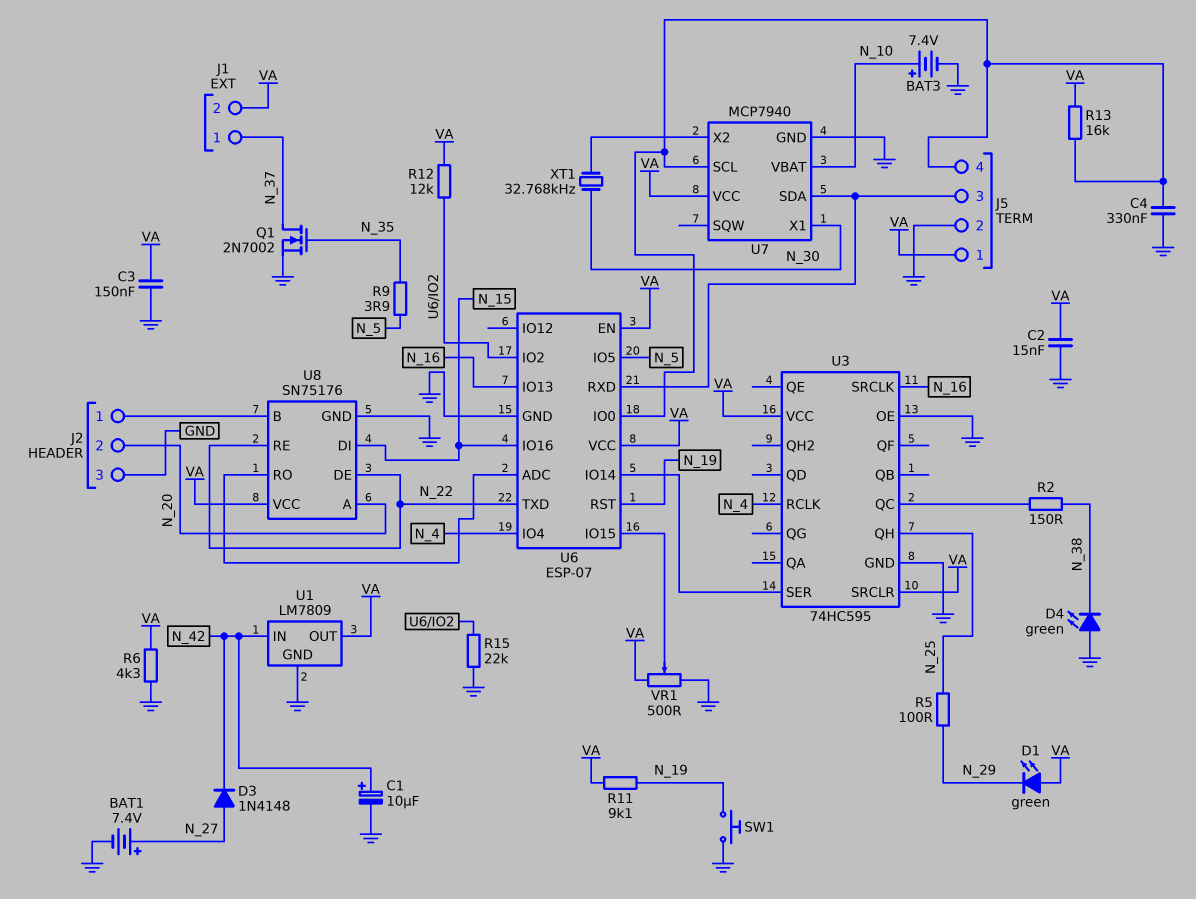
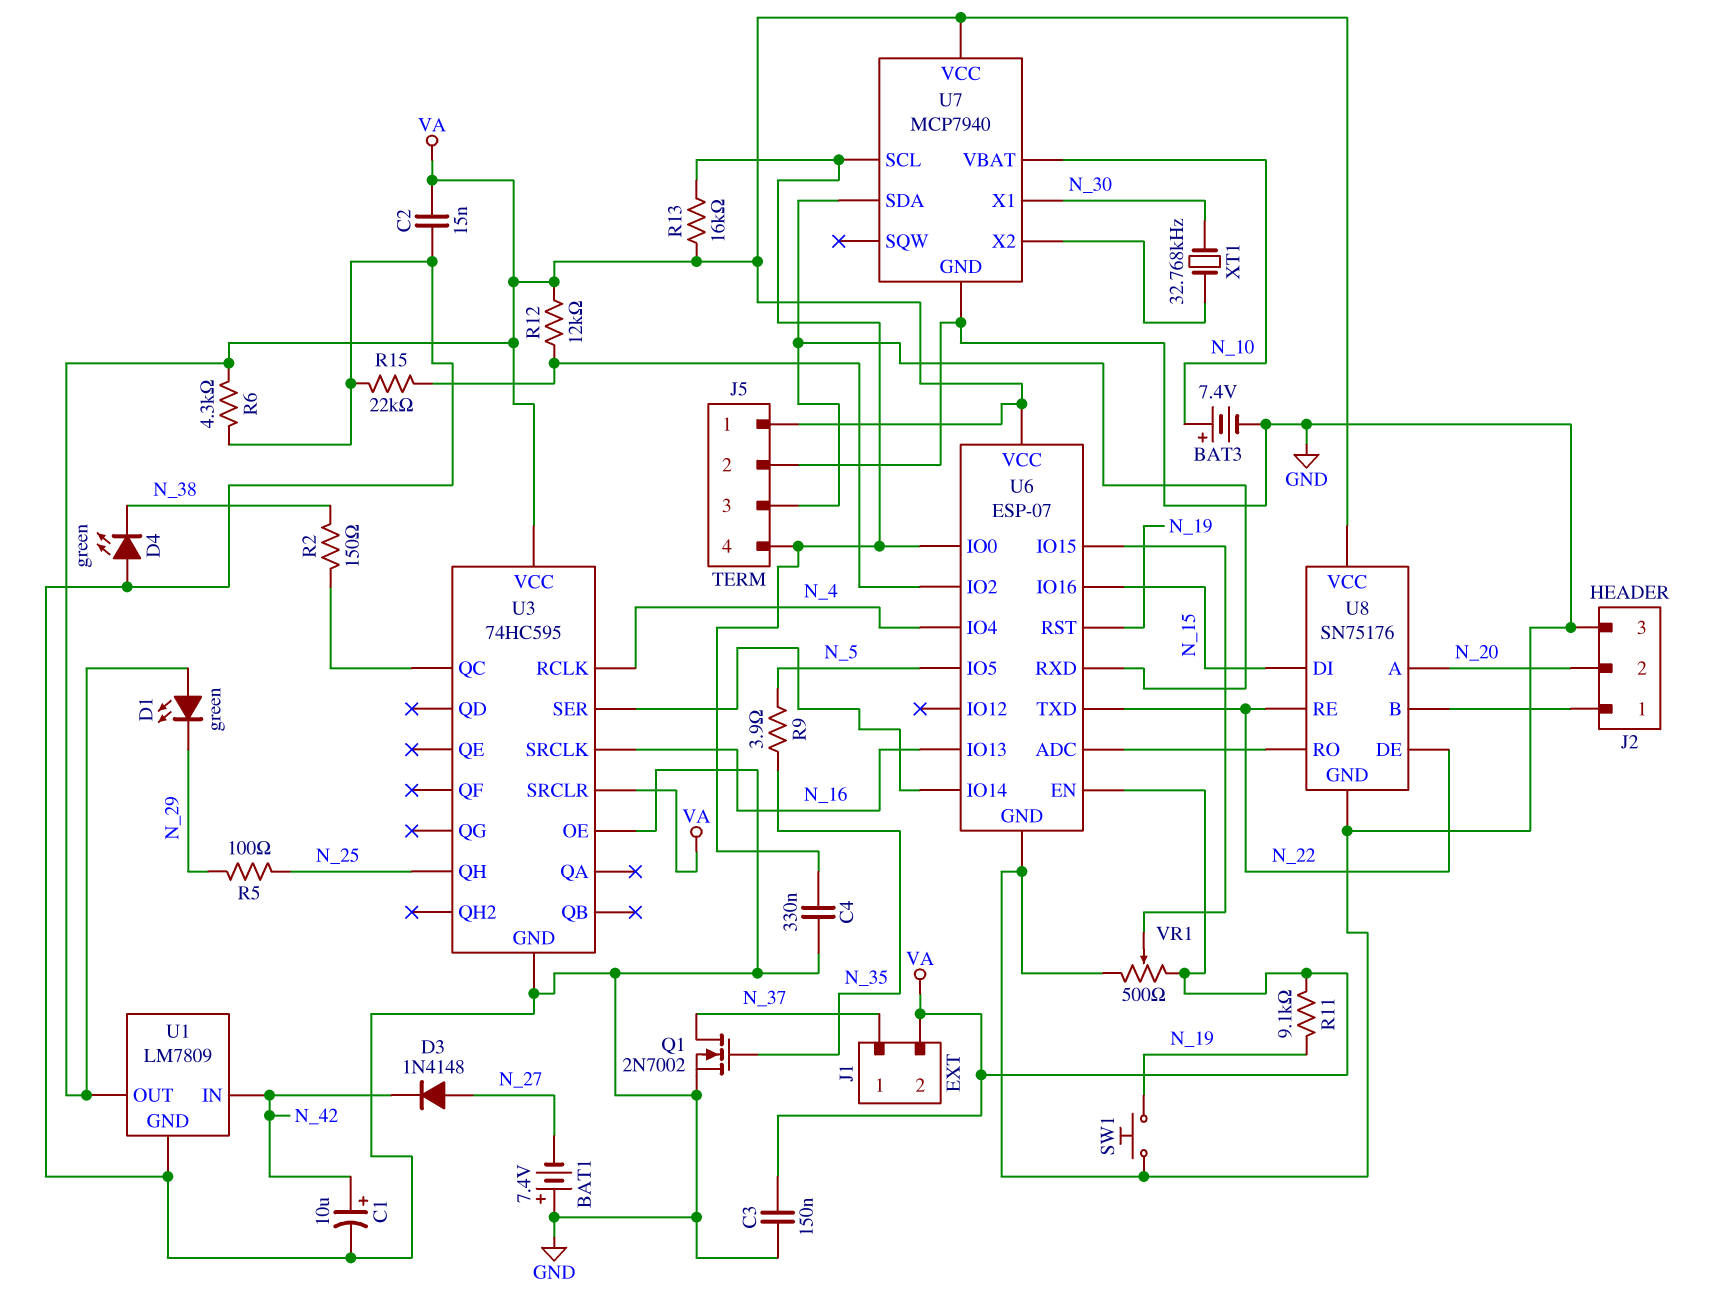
BAT1: 7.4V (plus N_27, minus GND) -> 7.4V (plus GND, minus N_27)

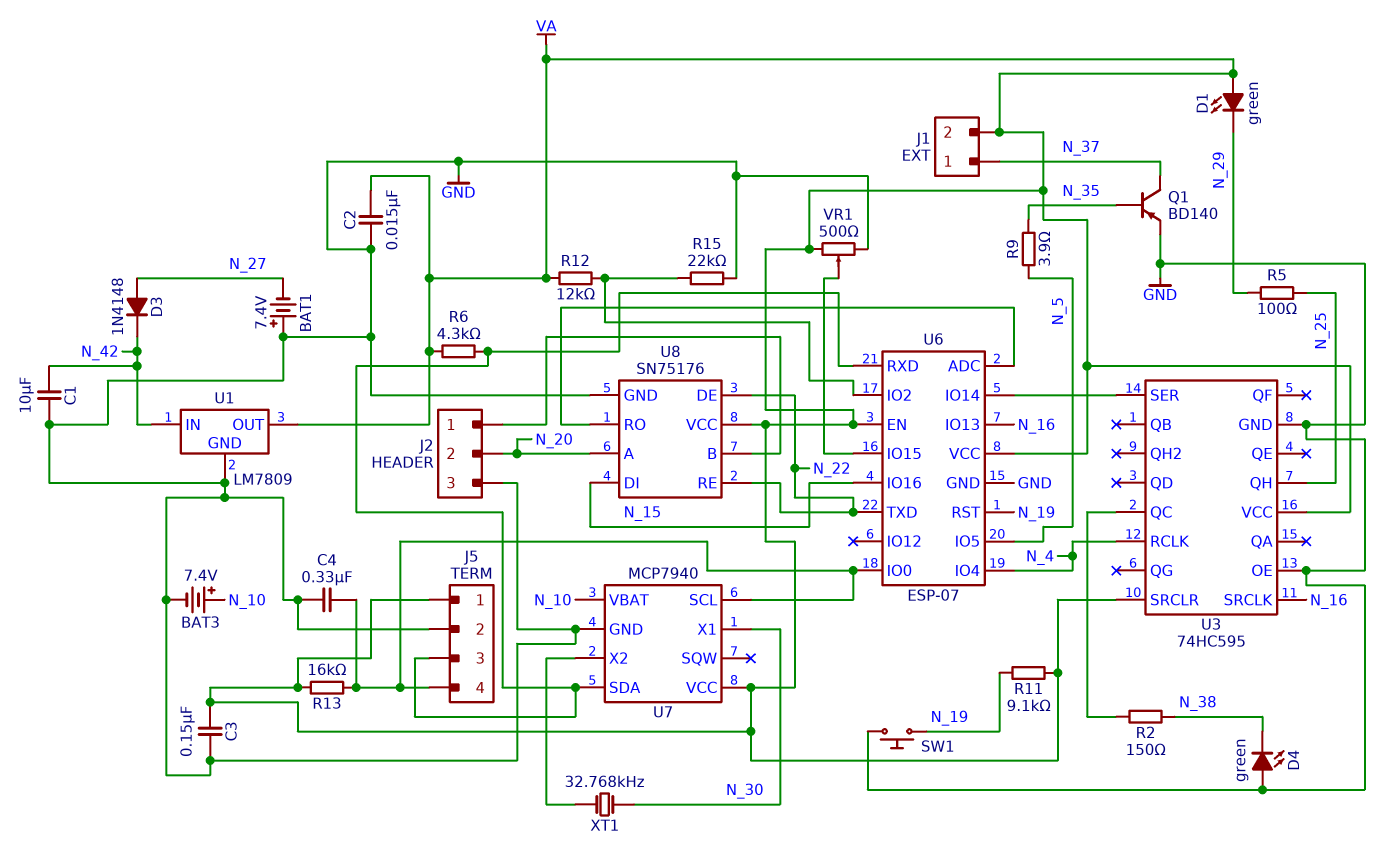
C1: 10uF (plus N_42, minus GND) -> 10uF (GND, N_42)
Q1: NMOS 2N7002 (G N_35, D N_37, S GND) -> PNP BD140 (B N_35, C N_37, E GND)
R6: 4.3k (GND, VA) -> 4.3k (J5/3, VA)

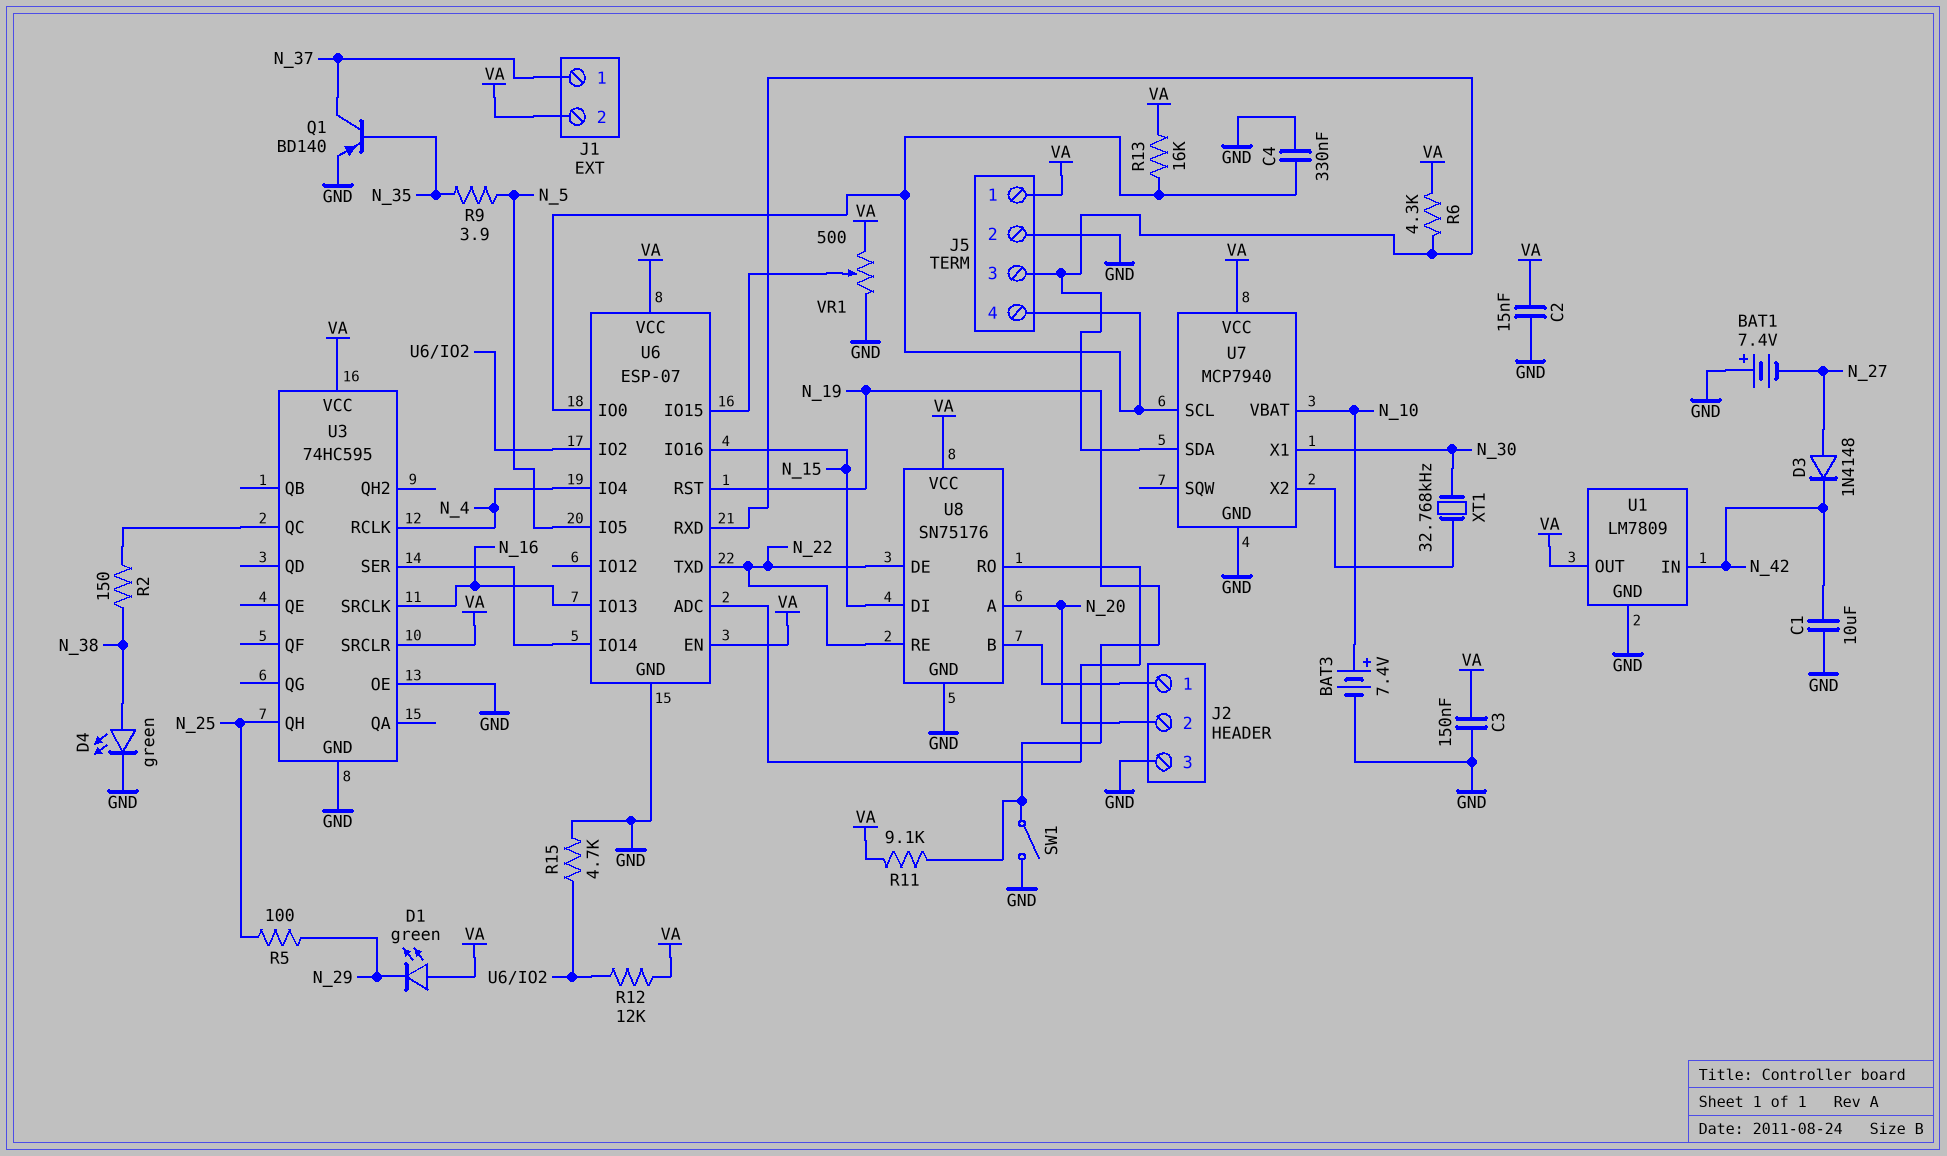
D4: LED green (A GND, K N_38) -> LED green (A N_38, K GND)
R15: 22k (GND, U6/IO2) -> 4.7k (GND, U6/IO2)
SW1: button (GND, N_19) -> switch (GND, N_19)

